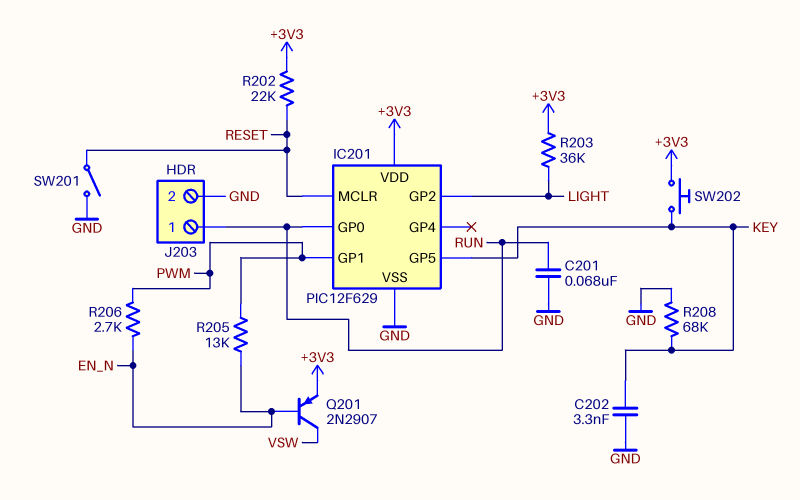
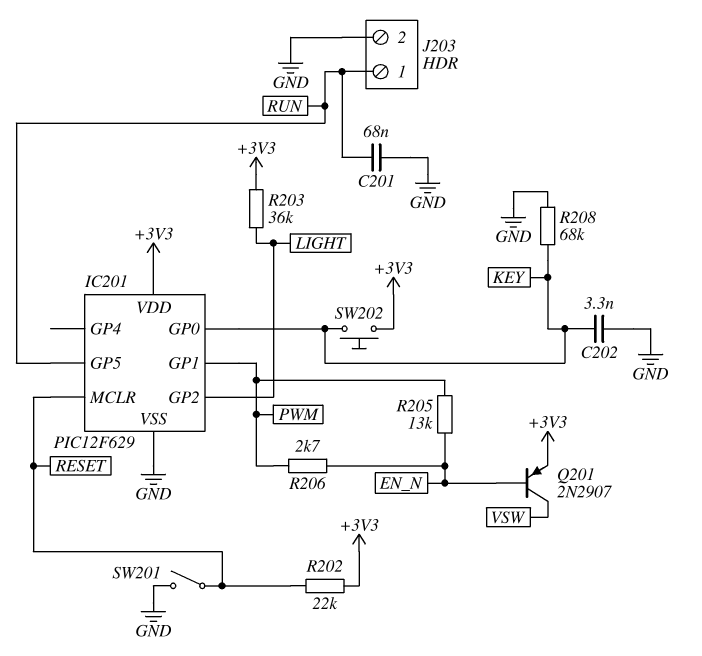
IC201 pin GP0: RUN -> KEY
IC201 pin GP5: KEY -> RUN

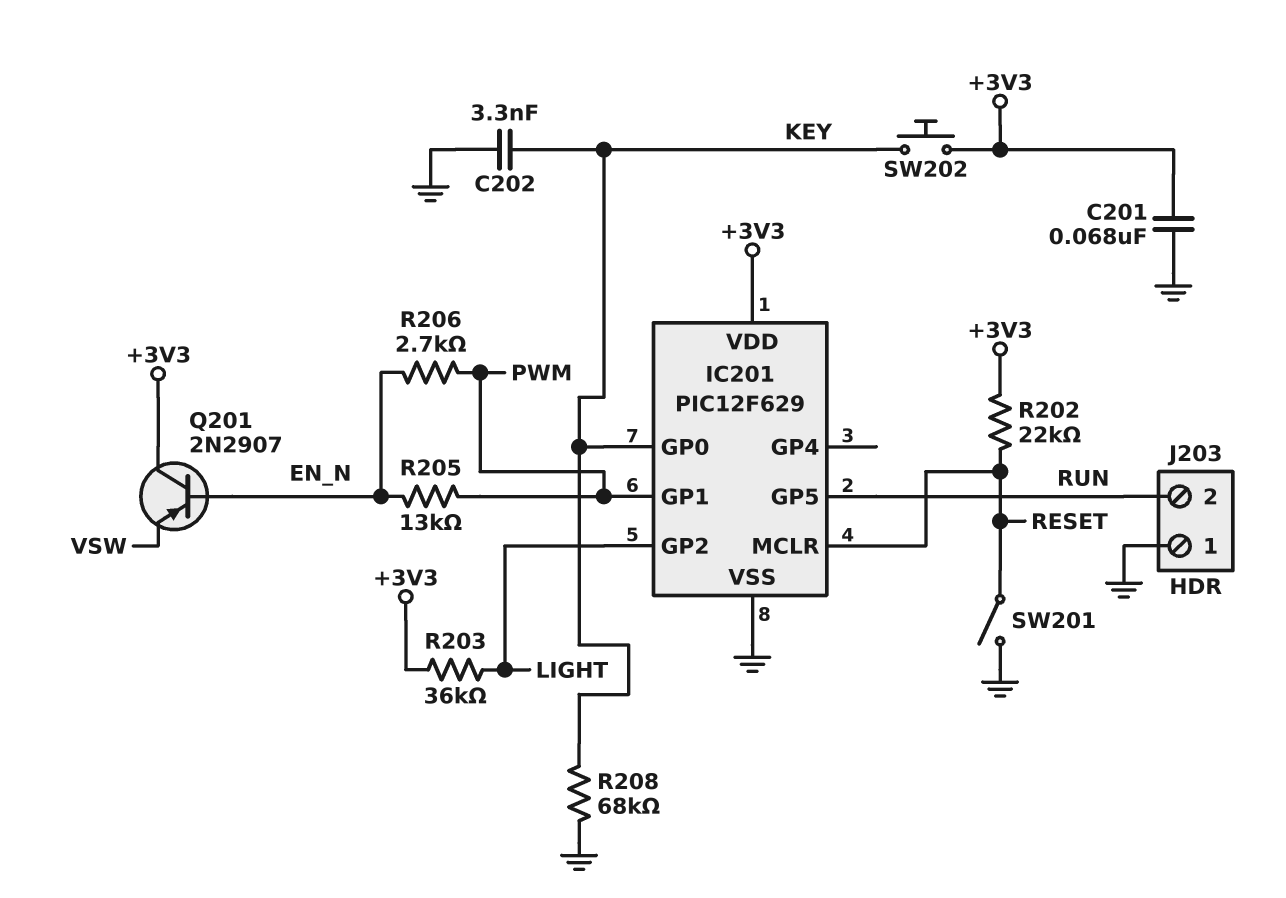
C201: 68nF (GND, RUN) -> 68nF (+3V3, GND)
J203 pin 1: RUN -> GND
J203 pin 2: GND -> RUN
Q201: PNP 2N2907 (B EN_N, C VSW, E +3V3) -> PNP 2N2907 (B EN_N, C +3V3, E VSW)

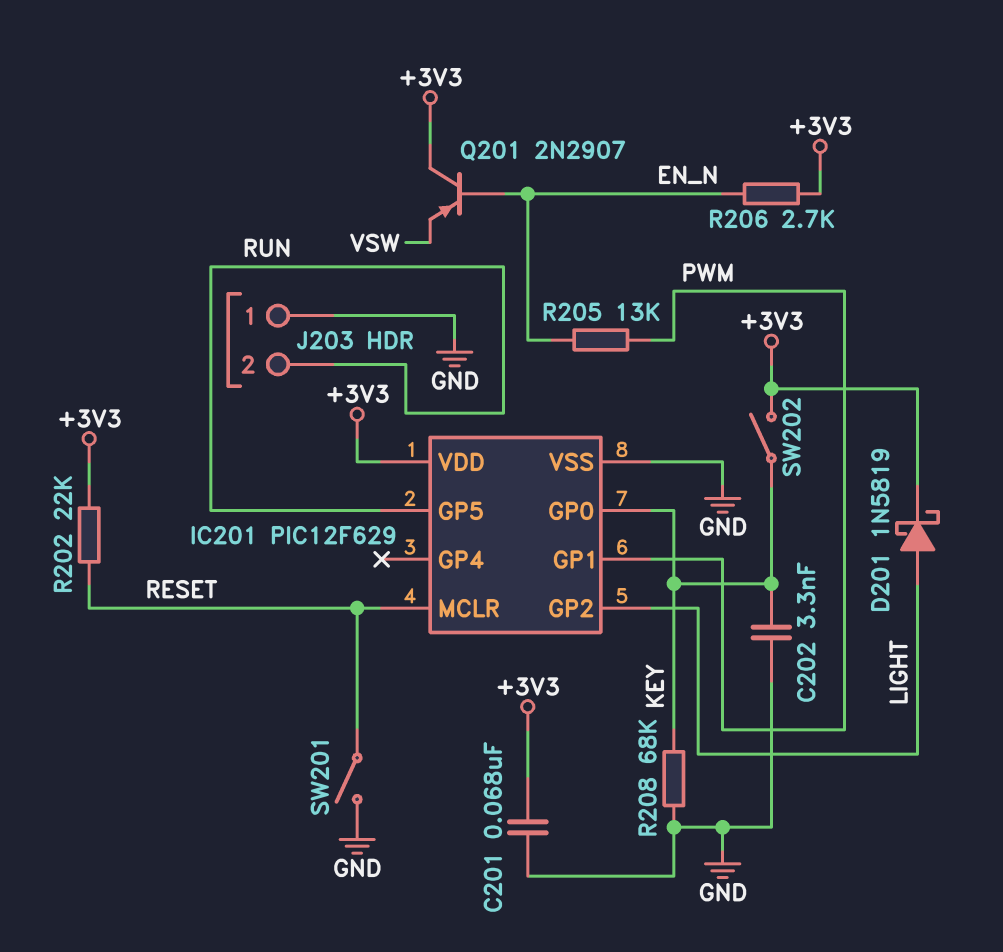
D201: none -> schottky 1N5819 (A LIGHT, K +3V3)
R203: 36k (+3V3, LIGHT) -> none
R206: 2.7k (EN_N, PWM) -> 2.7k (+3V3, EN_N)
SW202: button (+3V3, KEY) -> switch (+3V3, KEY)

